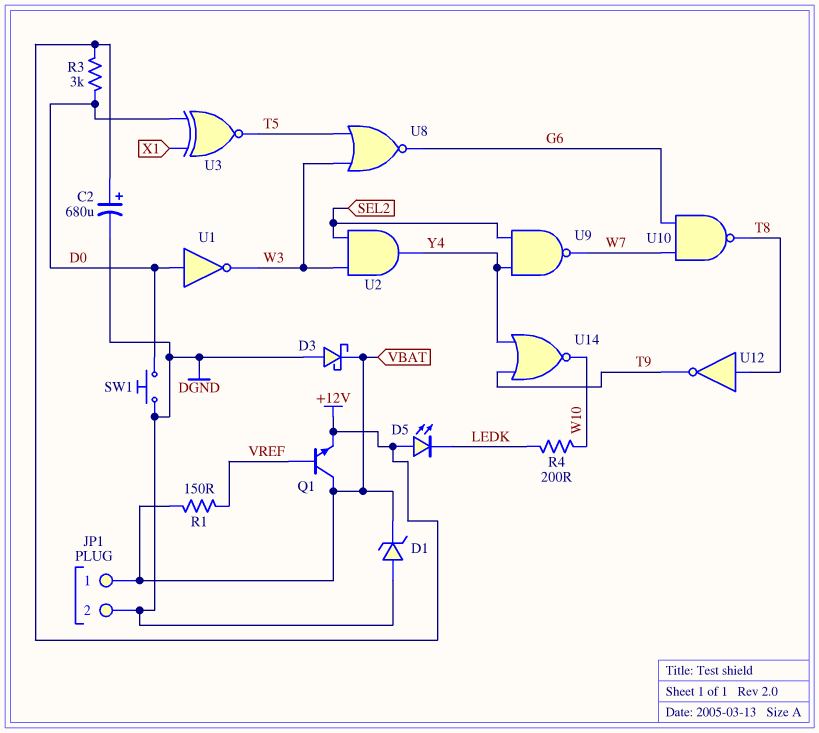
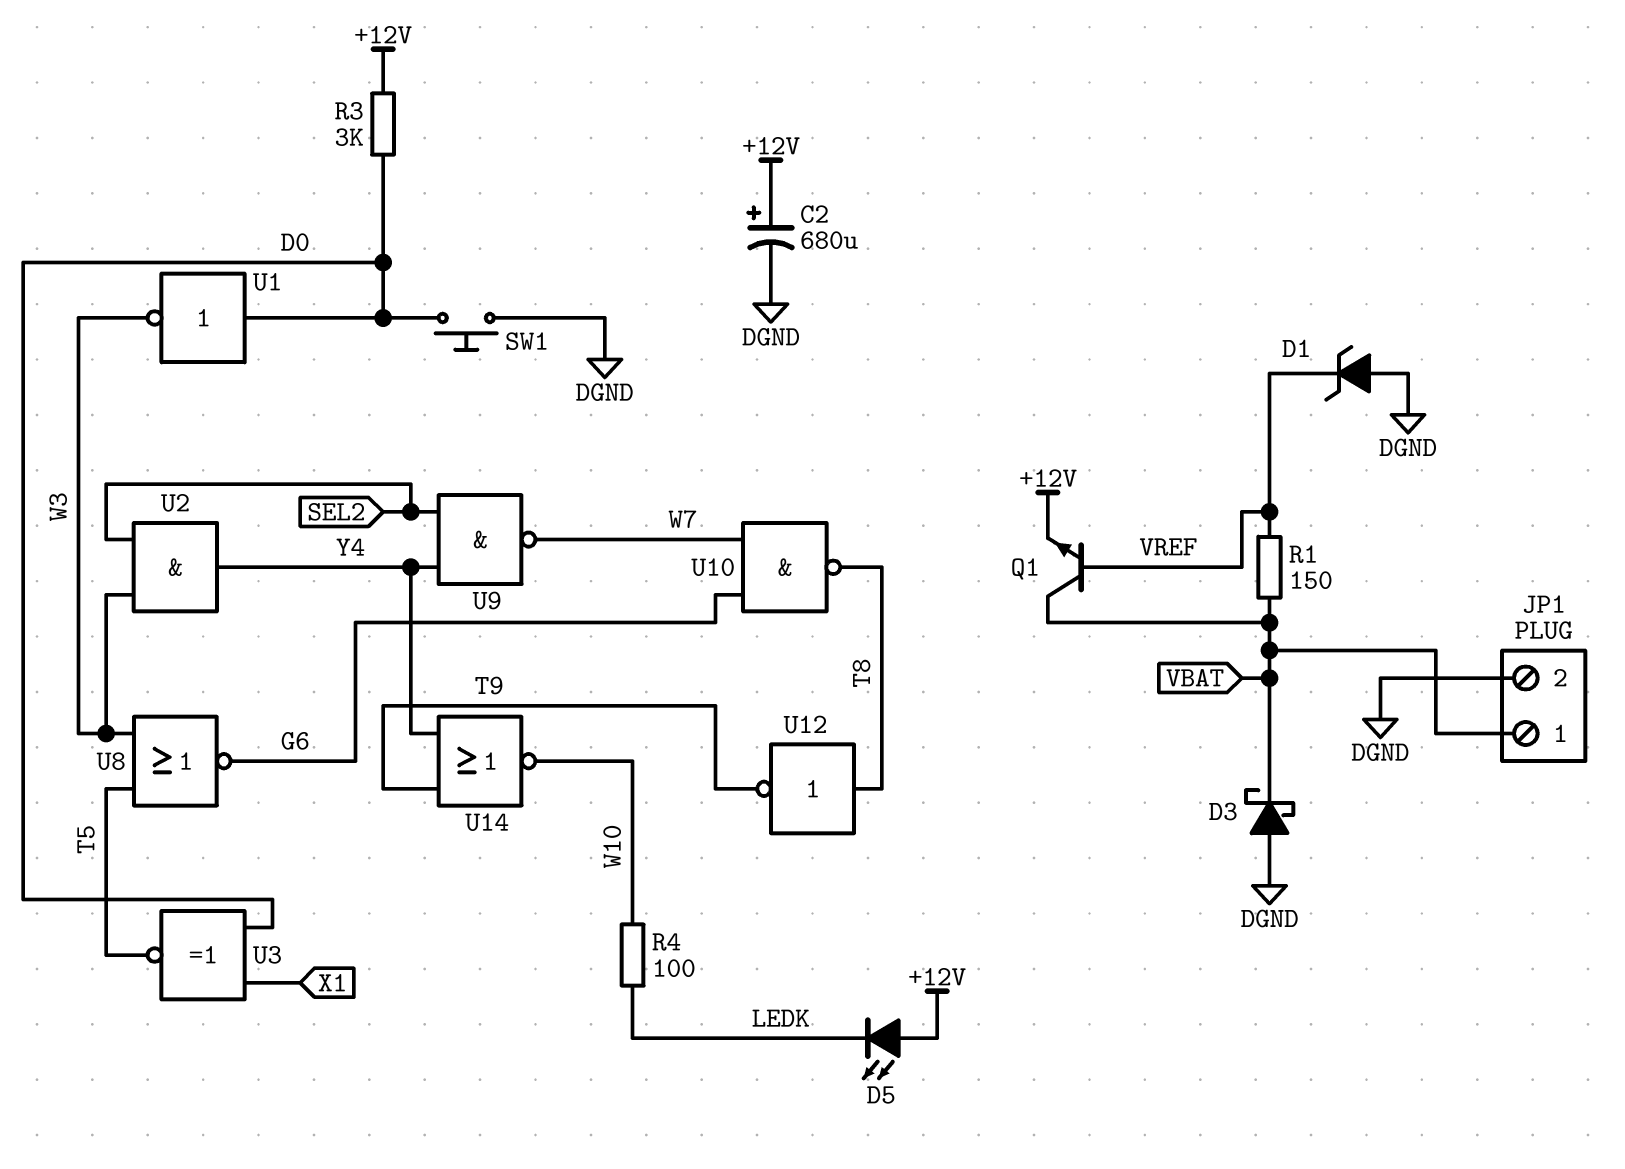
D1: zener (A DGND, K VBAT) -> zener (A DGND, K VREF)
R4: 200 (LEDK, W10) -> 100 (LEDK, W10)

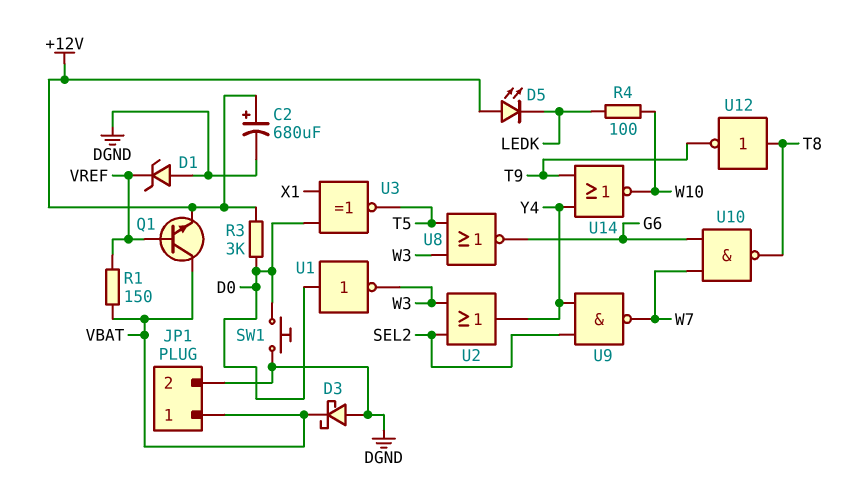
U2: AND (in SEL2, in W3, out Y4) -> OR (in SEL2, in W3, out Y4)

